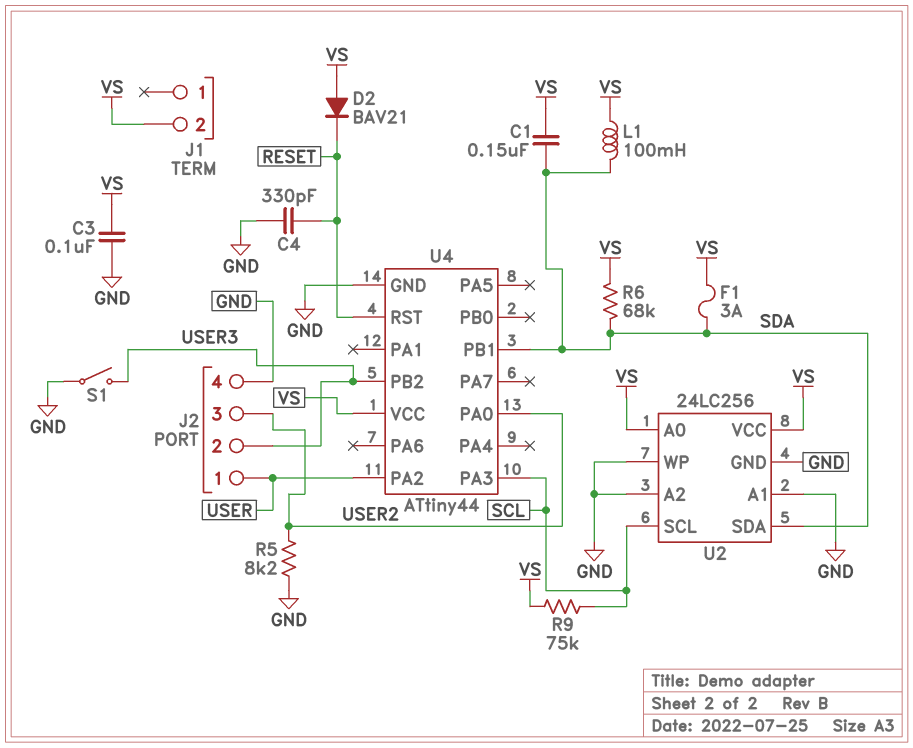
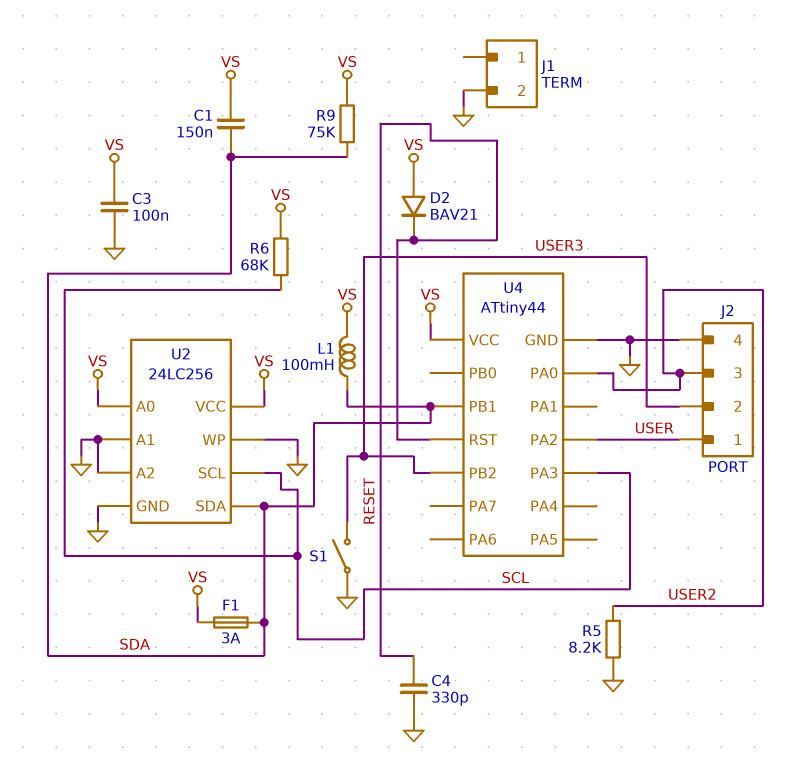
J1 pin 2: VS -> GND
R6: 68k (SDA, VS) -> 68k (SCL, VS)
R9: 75k (SCL, VS) -> 75k (SDA, VS)

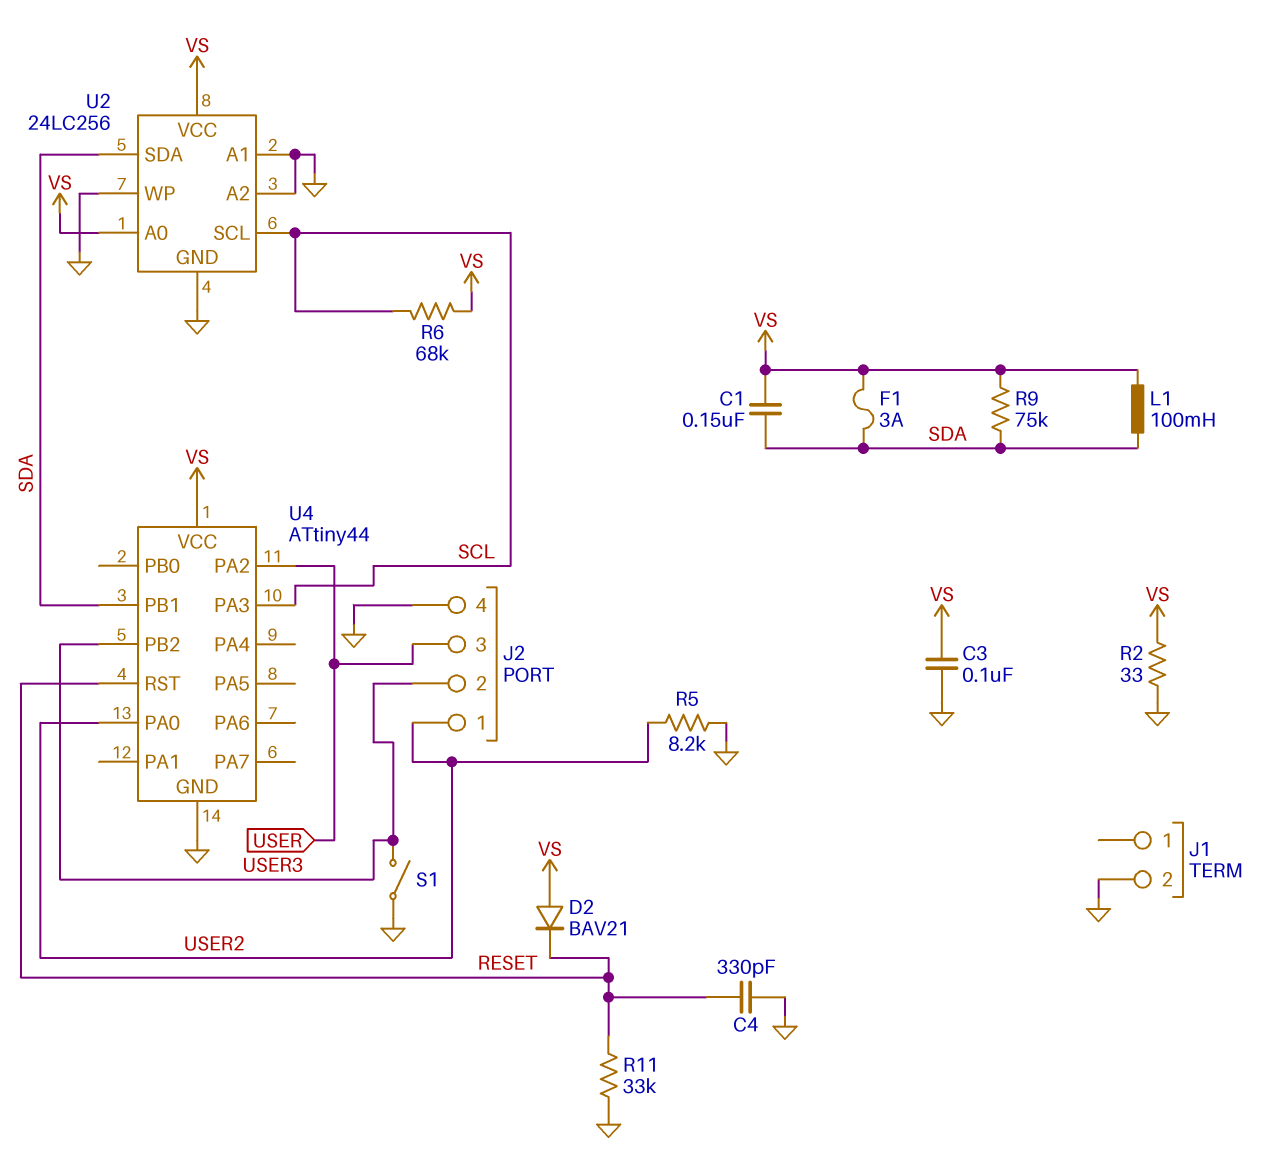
J2 pin 1: USER -> USER2
J2 pin 3: USER2 -> USER
R2: none -> 33 (GND, VS)
R11: none -> 33k (GND, RESET)

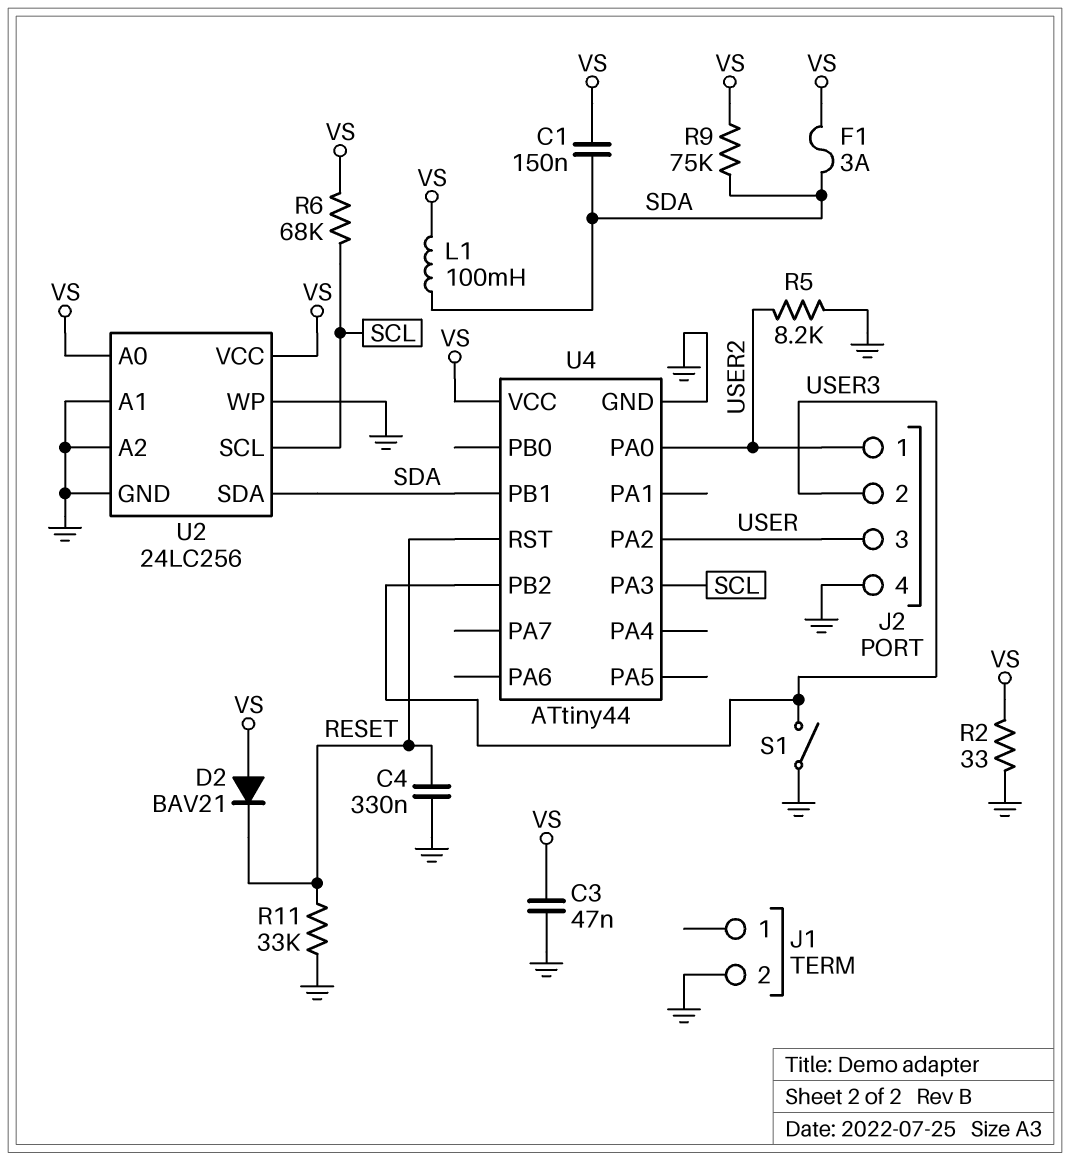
C3: 100nF (GND, VS) -> 47nF (GND, VS)
C4: 330pF (GND, RESET) -> 330nF (GND, RESET)

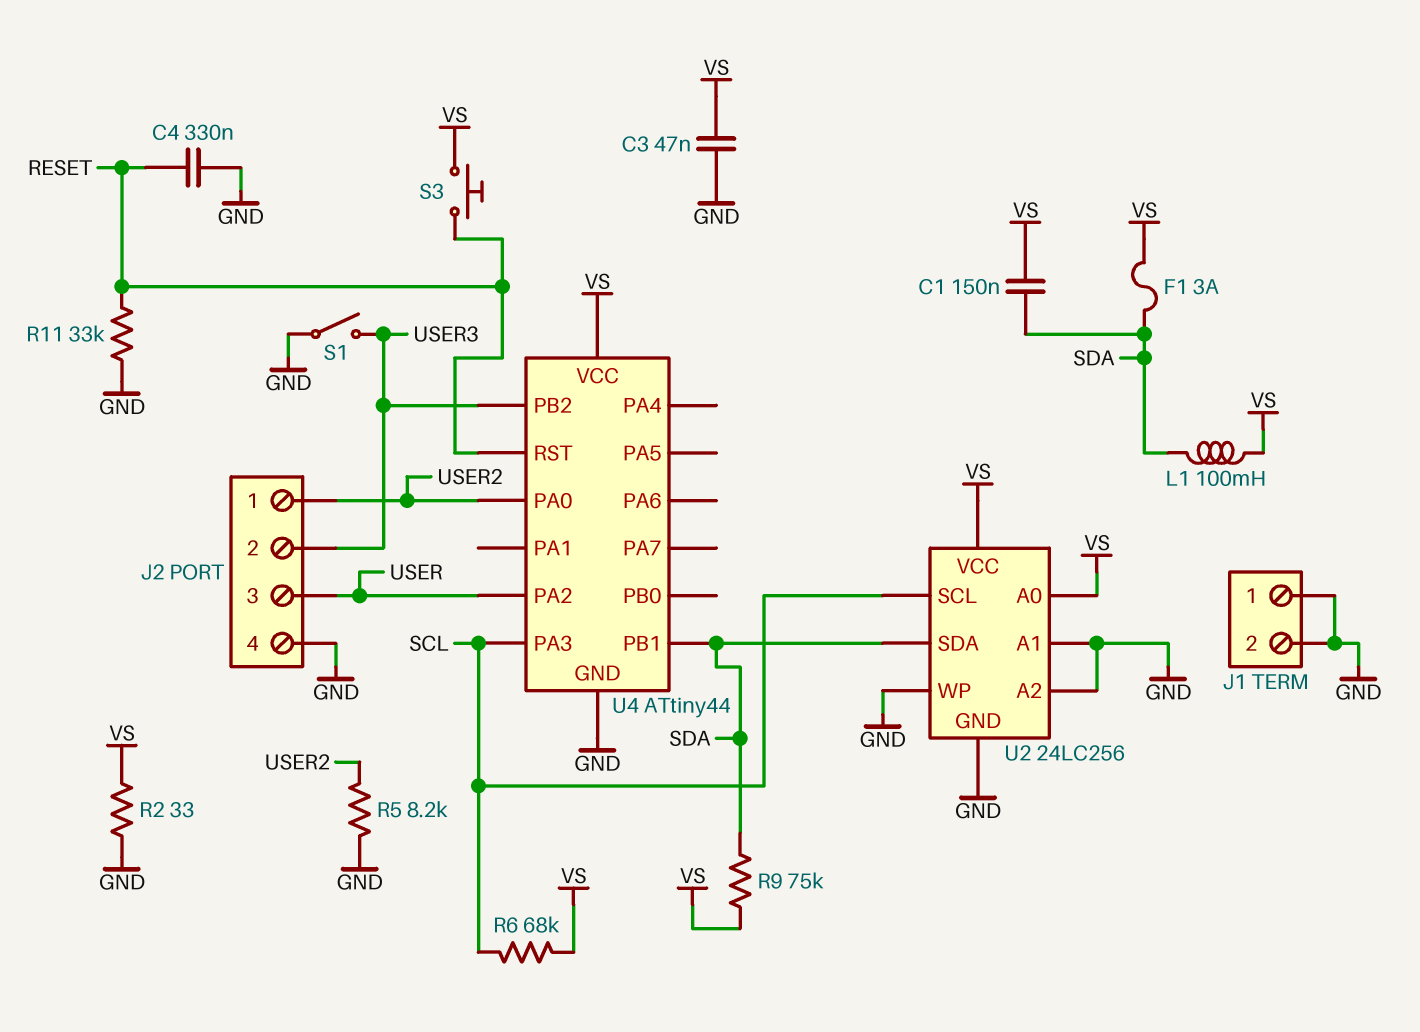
D2: diode BAV21 (A VS, K RESET) -> none
J1 pin 1: none -> GND
S3: none -> button (RESET, VS)

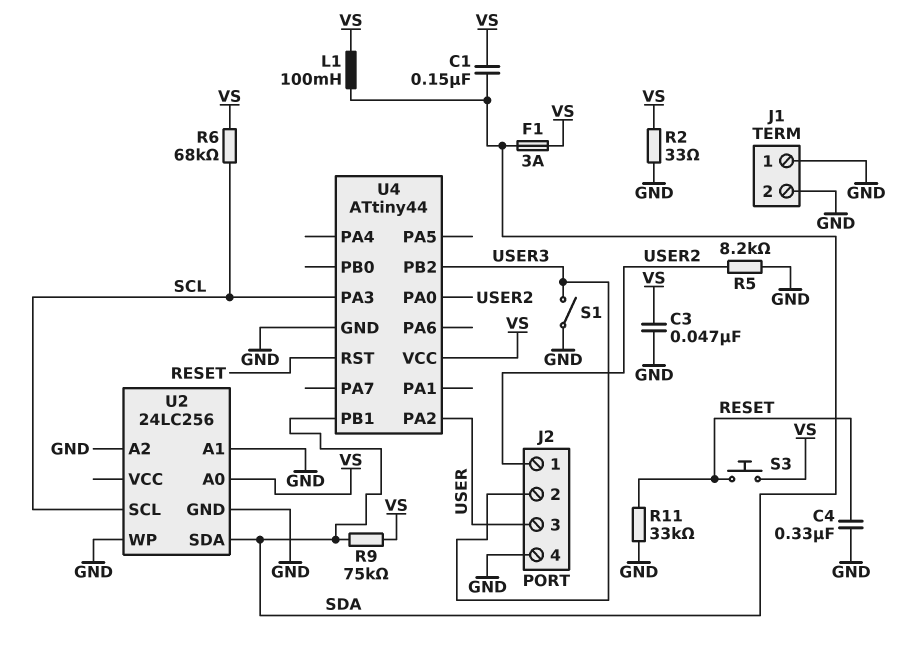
U2 pin VCC: VS -> none

